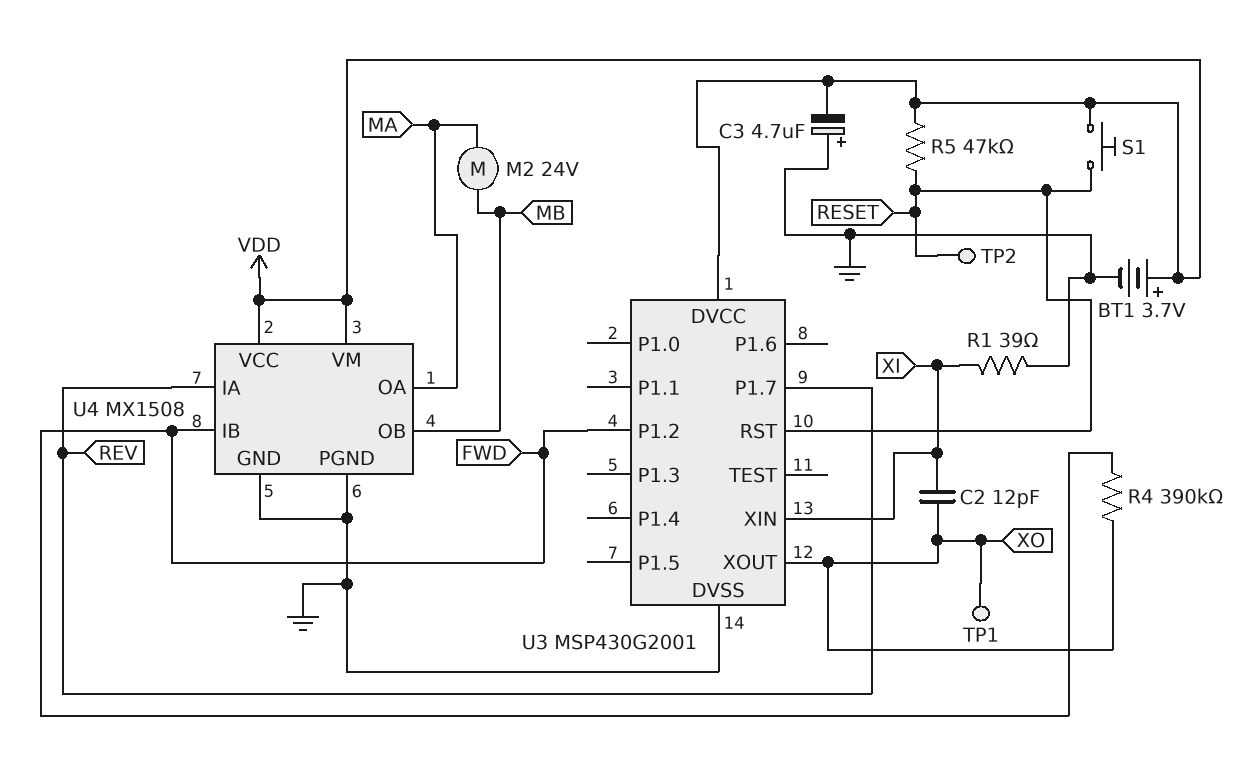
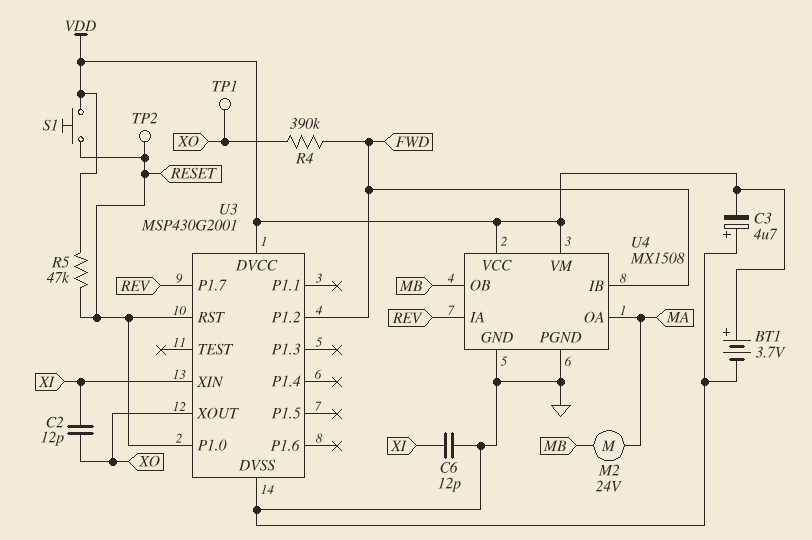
C6: none -> 12pF (GND, XI)
R1: 39 (GND, XI) -> none
U3 pin P1.0: none -> RESET

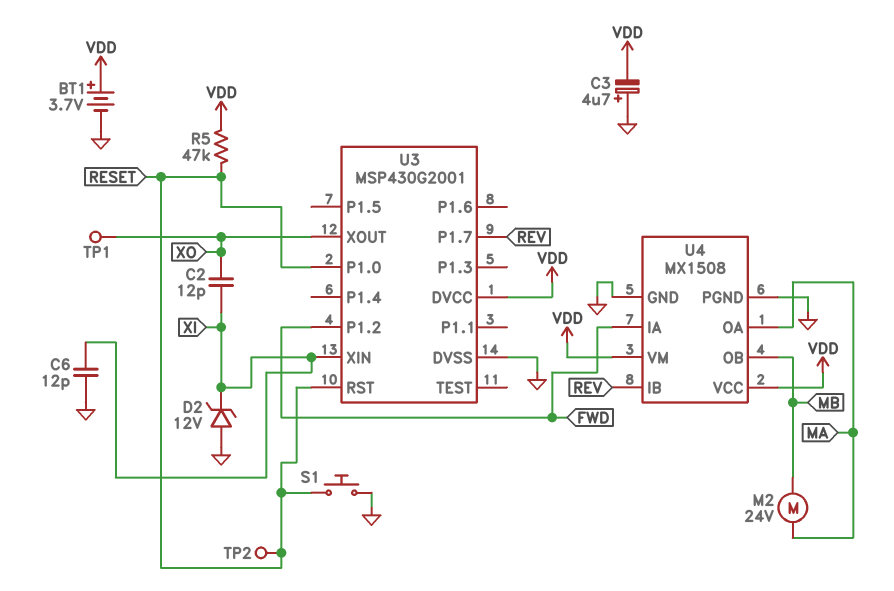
D2: none -> zener 12V (A GND, K XI)
R4: 390k (FWD, XO) -> none
S1: button (RESET, VDD) -> button (GND, RESET)
U4 pin IA: REV -> FWD
U4 pin IB: FWD -> REV

